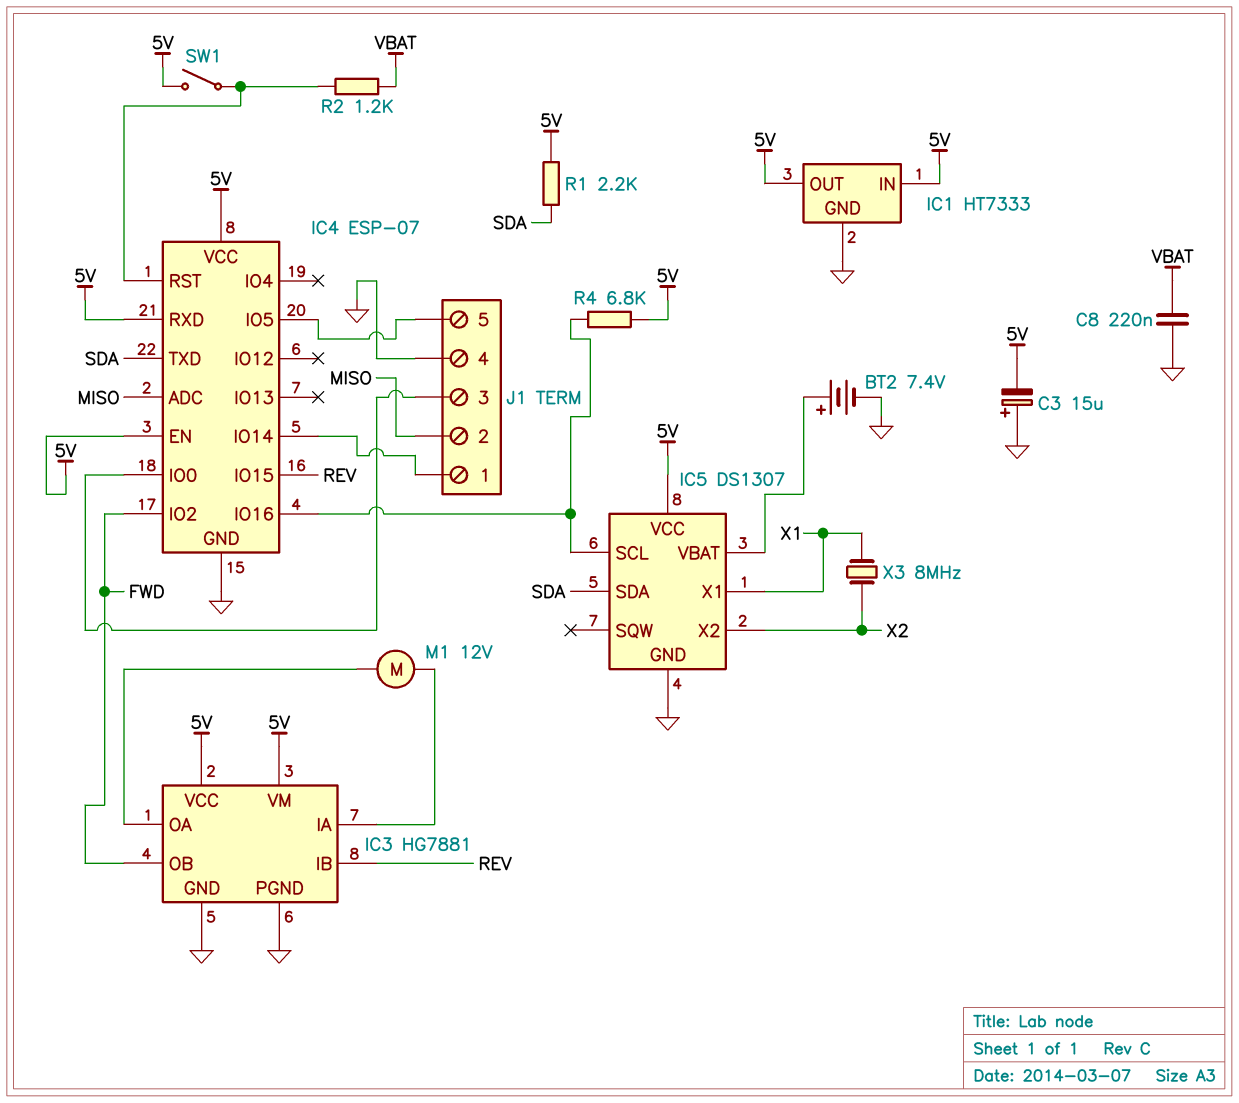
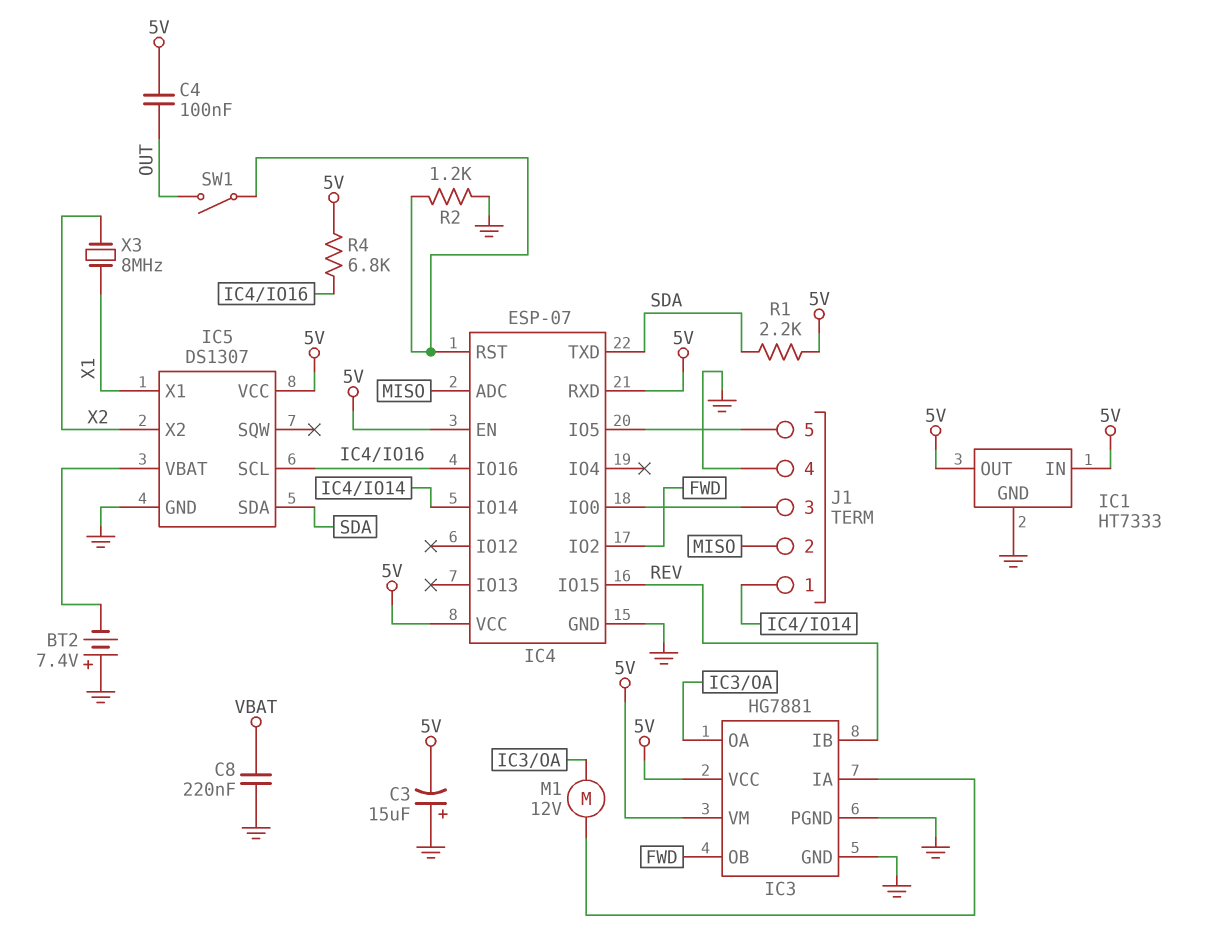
BT2: 7.4V (plus IC5/VBAT, minus GND) -> 7.4V (plus GND, minus IC5/VBAT)
C4: none -> 100nF (5V, OUT)
R2: 1.2k (IC4/RST, VBAT) -> 1.2k (GND, IC4/RST)
SW1: switch (5V, IC4/RST) -> switch (IC4/RST, OUT)

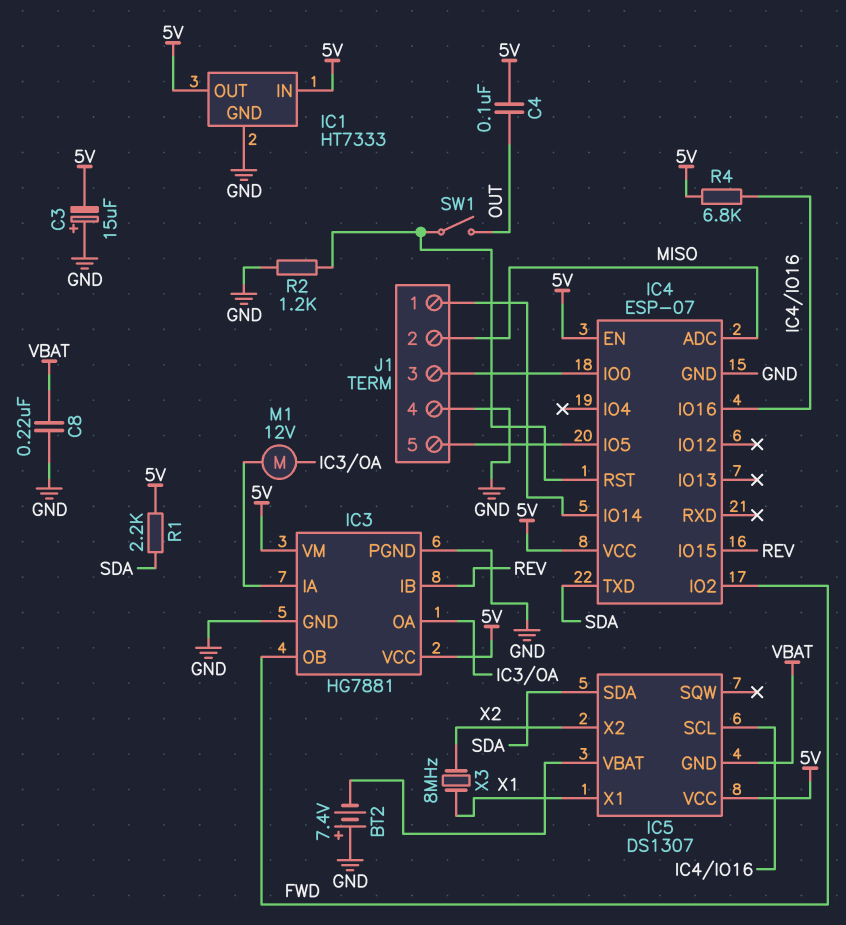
IC4 pin RXD: 5V -> none
IC5 pin GND: GND -> VBAT

